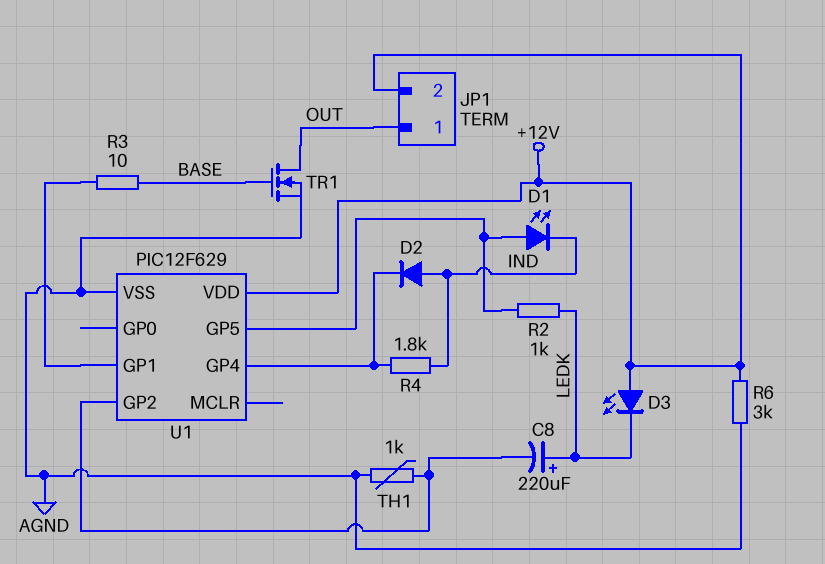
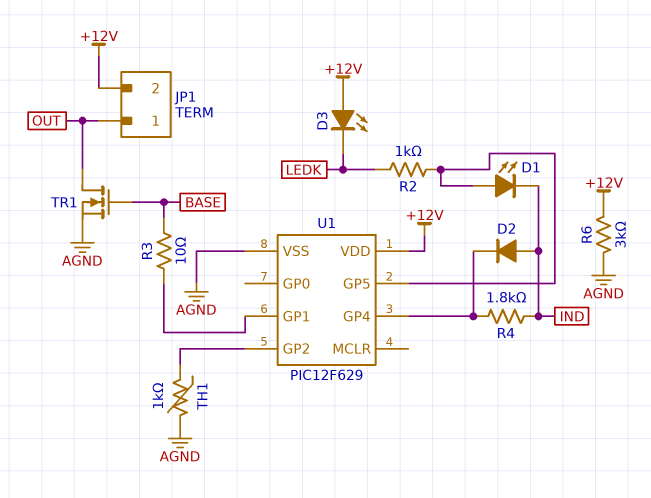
C8: 220uF (plus LEDK, minus U1/GP2) -> none

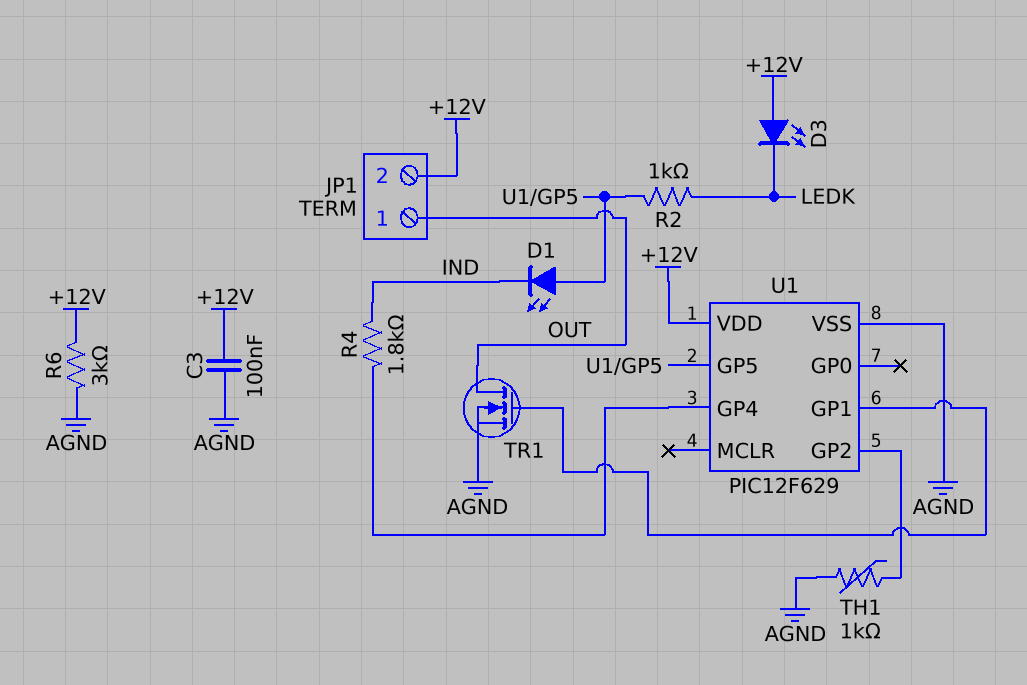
C3: none -> 100nF (+12V, AGND)
D2: diode (A IND, K U1/GP4) -> none
R3: 10 (BASE, U1/GP1) -> none
TR1: NMOS (G BASE, D OUT, S AGND) -> NMOS (G U1/GP1, D OUT, S AGND)

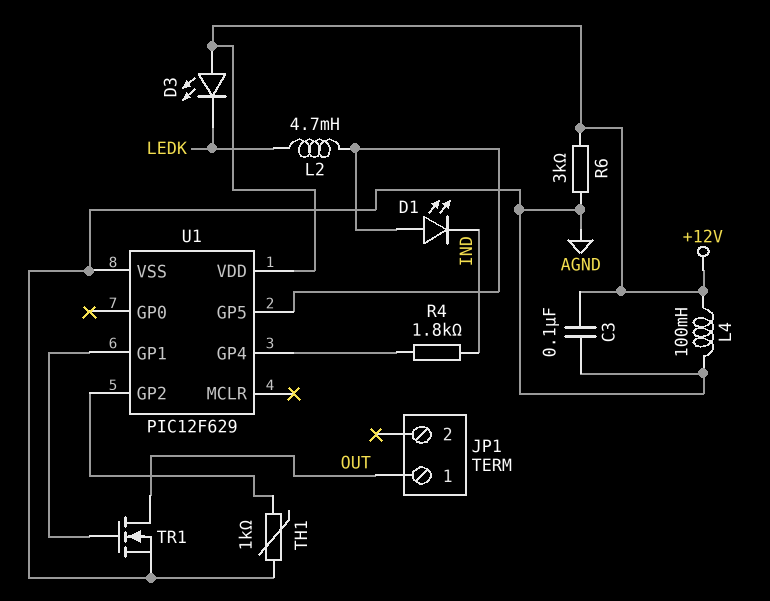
JP1 pin 2: +12V -> none
L2: none -> 4.7mH (LEDK, U1/GP5)
L4: none -> 100mH (+12V, AGND)
R2: 1k (LEDK, U1/GP5) -> none

